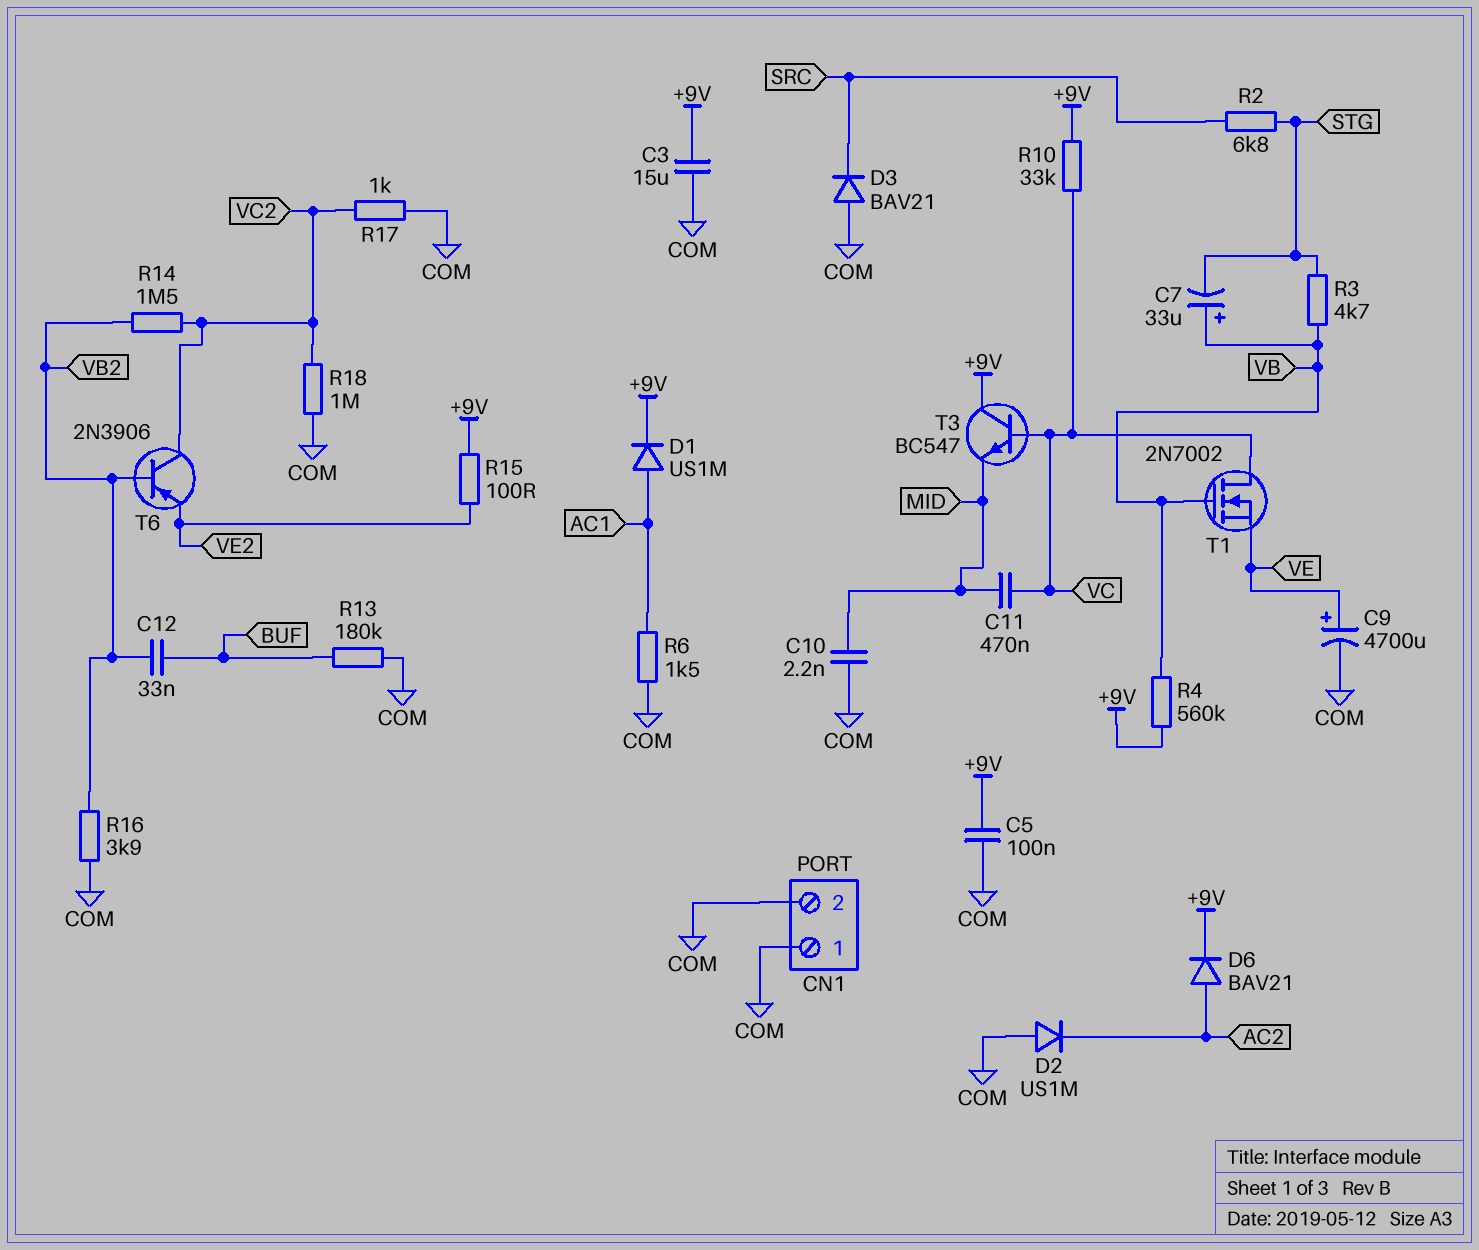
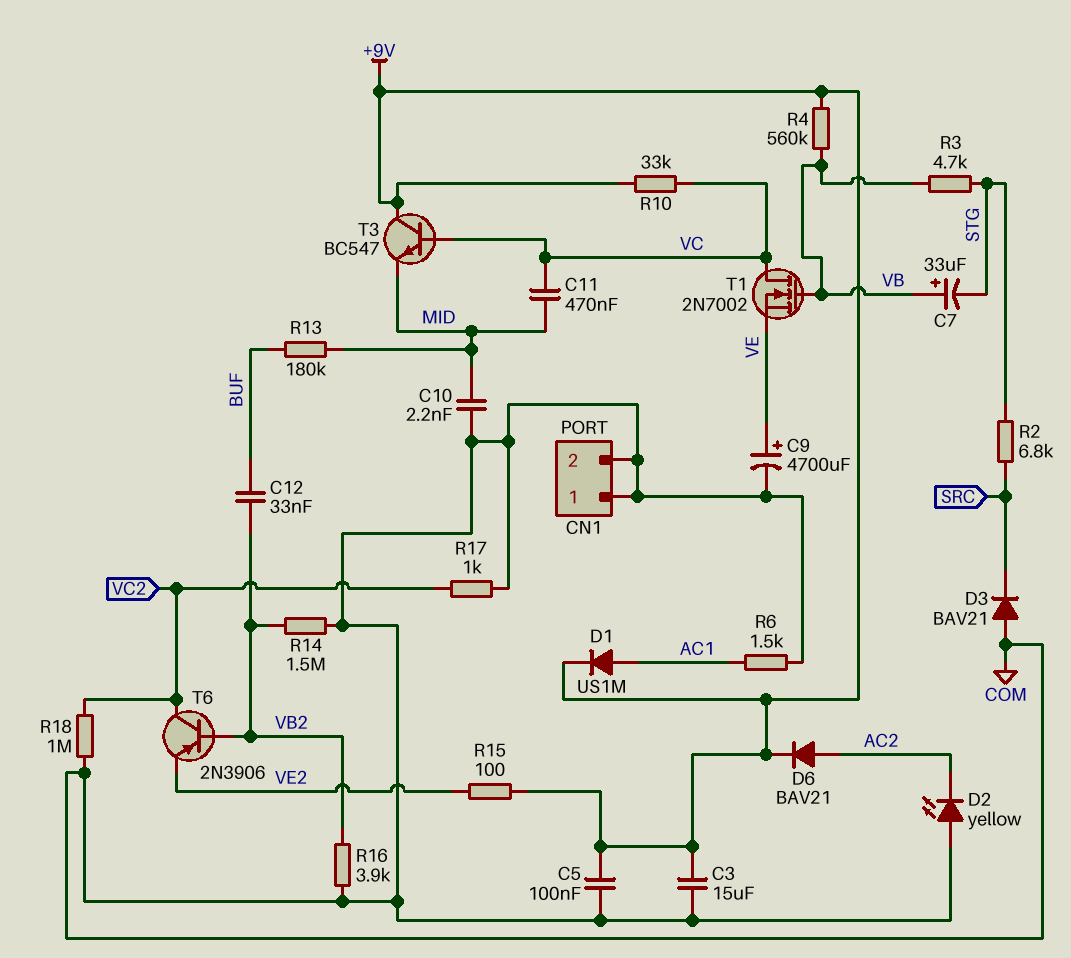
D2: diode US1M (A COM, K AC2) -> LED yellow (A COM, K AC2)
R13: 180k (BUF, COM) -> 180k (BUF, MID)
R14: 1.5M (VB2, VC2) -> 1.5M (COM, VB2)

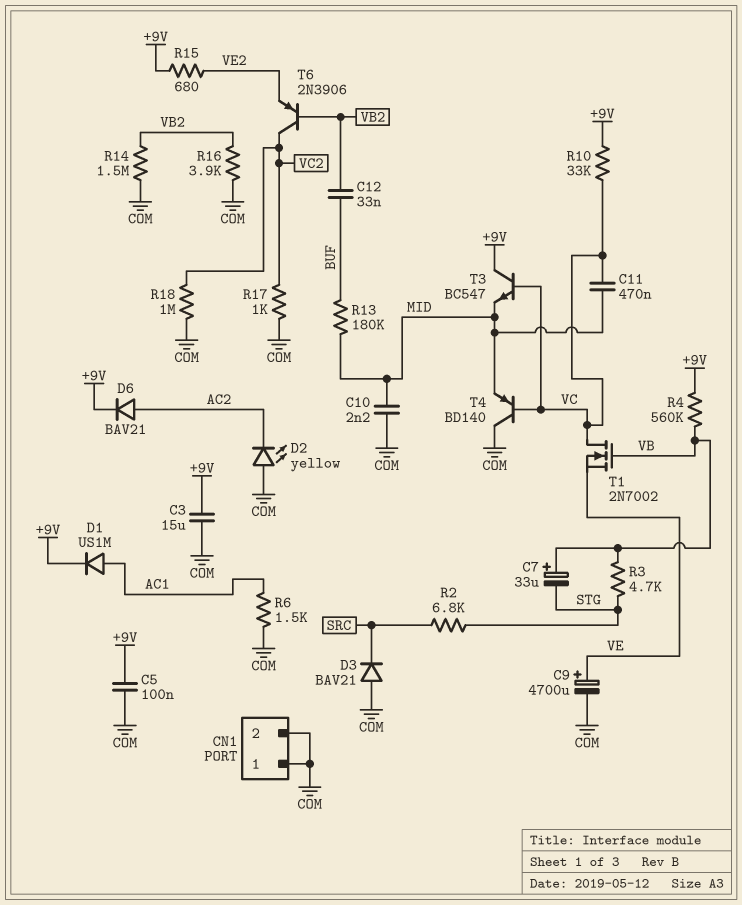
R15: 100 (+9V, VE2) -> 680 (+9V, VE2)
T4: none -> PNP BD140 (B VC, C COM, E MID)

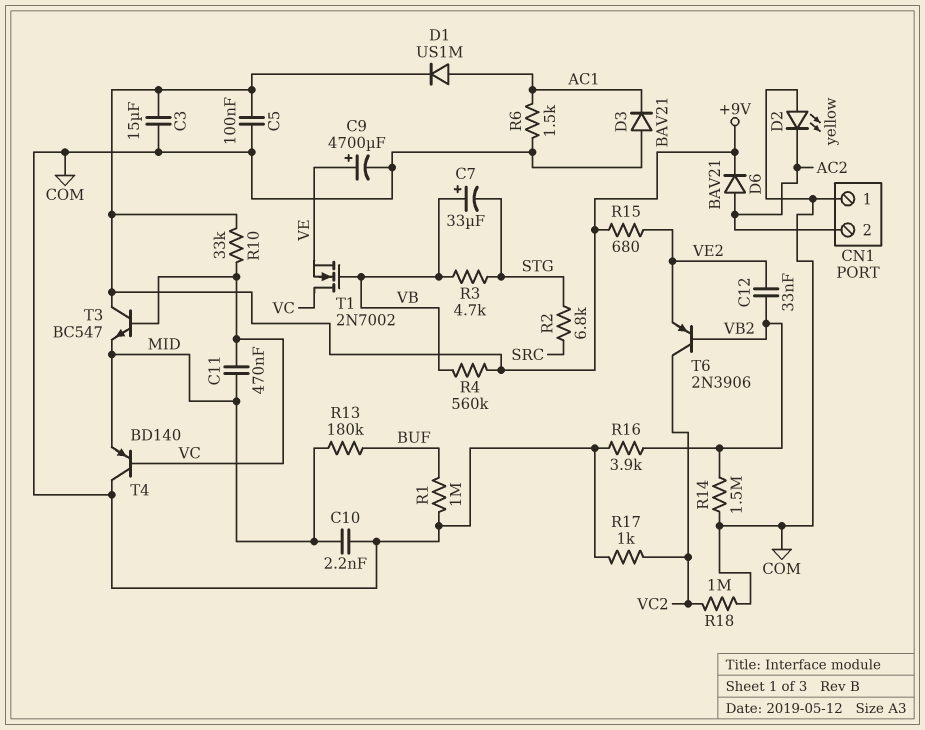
C12: 33nF (BUF, VB2) -> 33nF (VB2, VE2)
CN1 pin 2: COM -> AC2
D3: diode BAV21 (A COM, K SRC) -> diode BAV21 (A COM, K AC1)
R1: none -> 1M (BUF, COM)

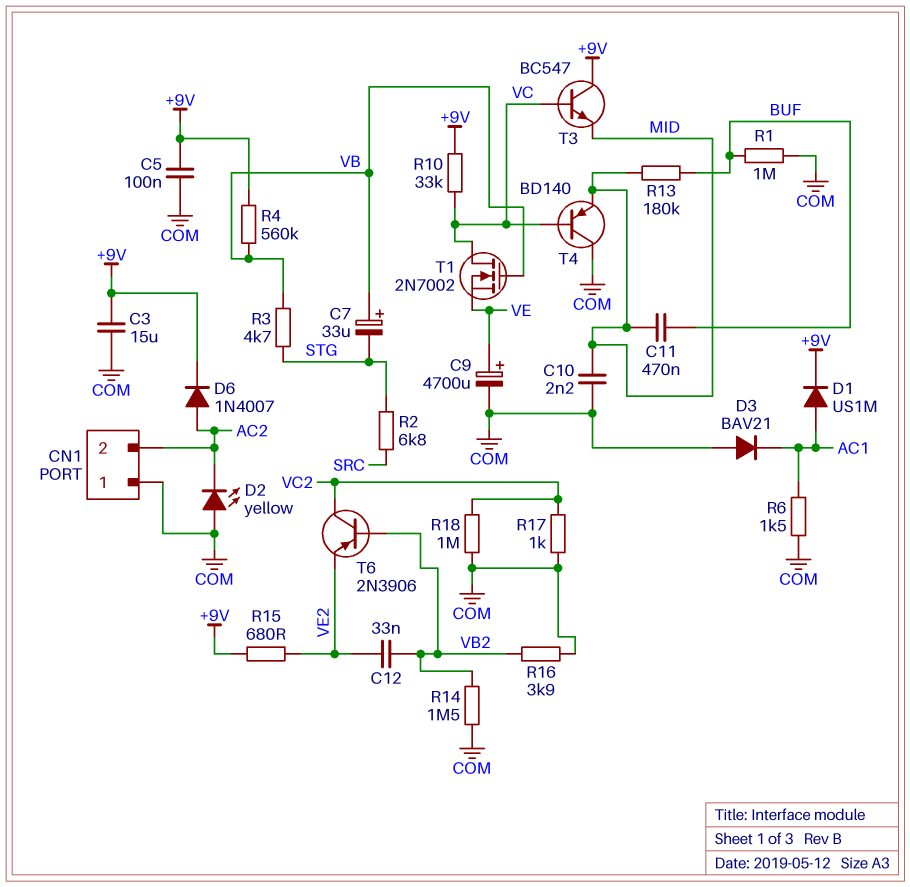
C11: 470nF (MID, VC) -> 470nF (BUF, MID)
D6: diode BAV21 (A AC2, K +9V) -> diode 1N4007 (A AC2, K +9V)

